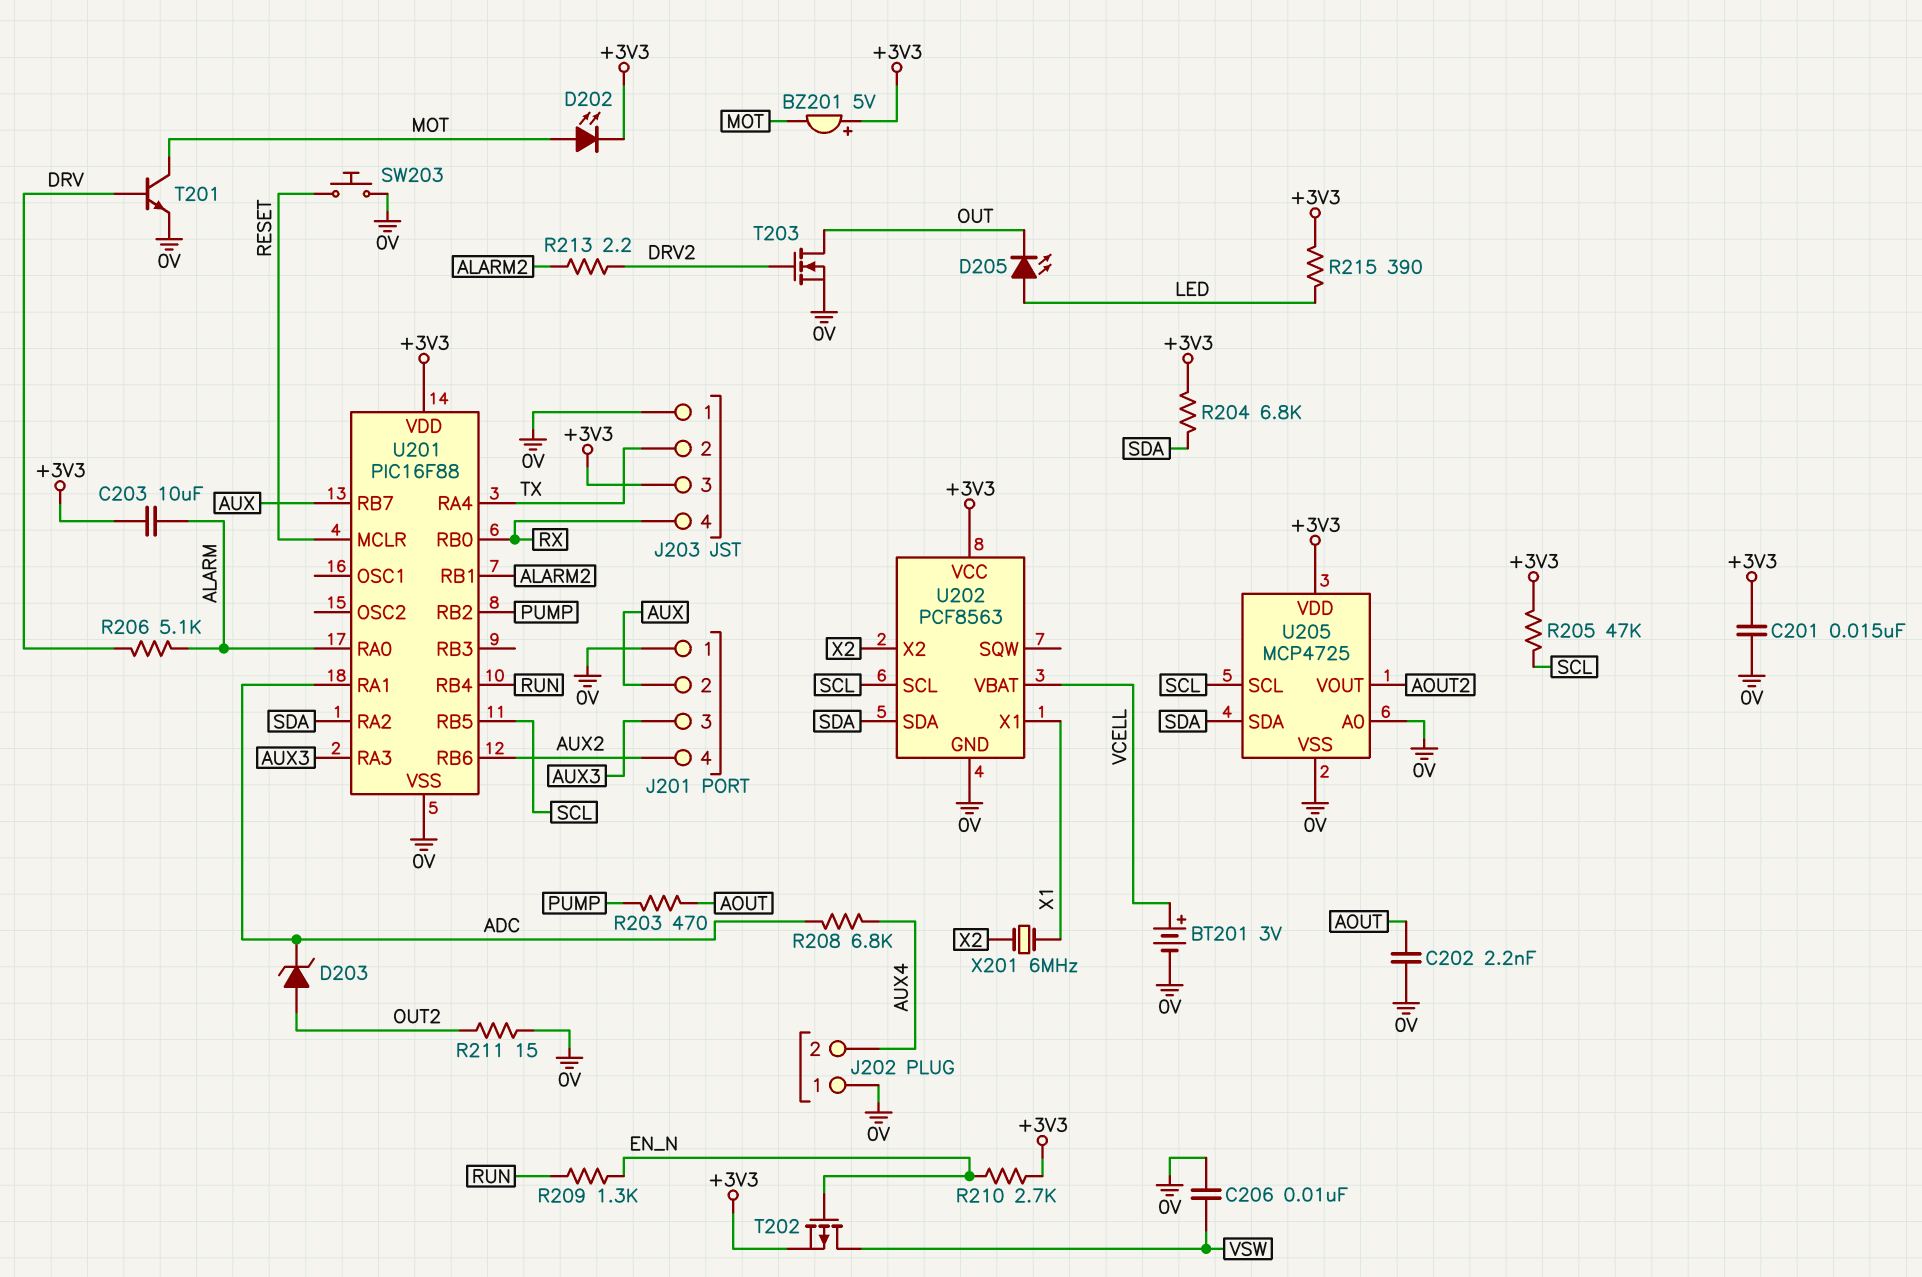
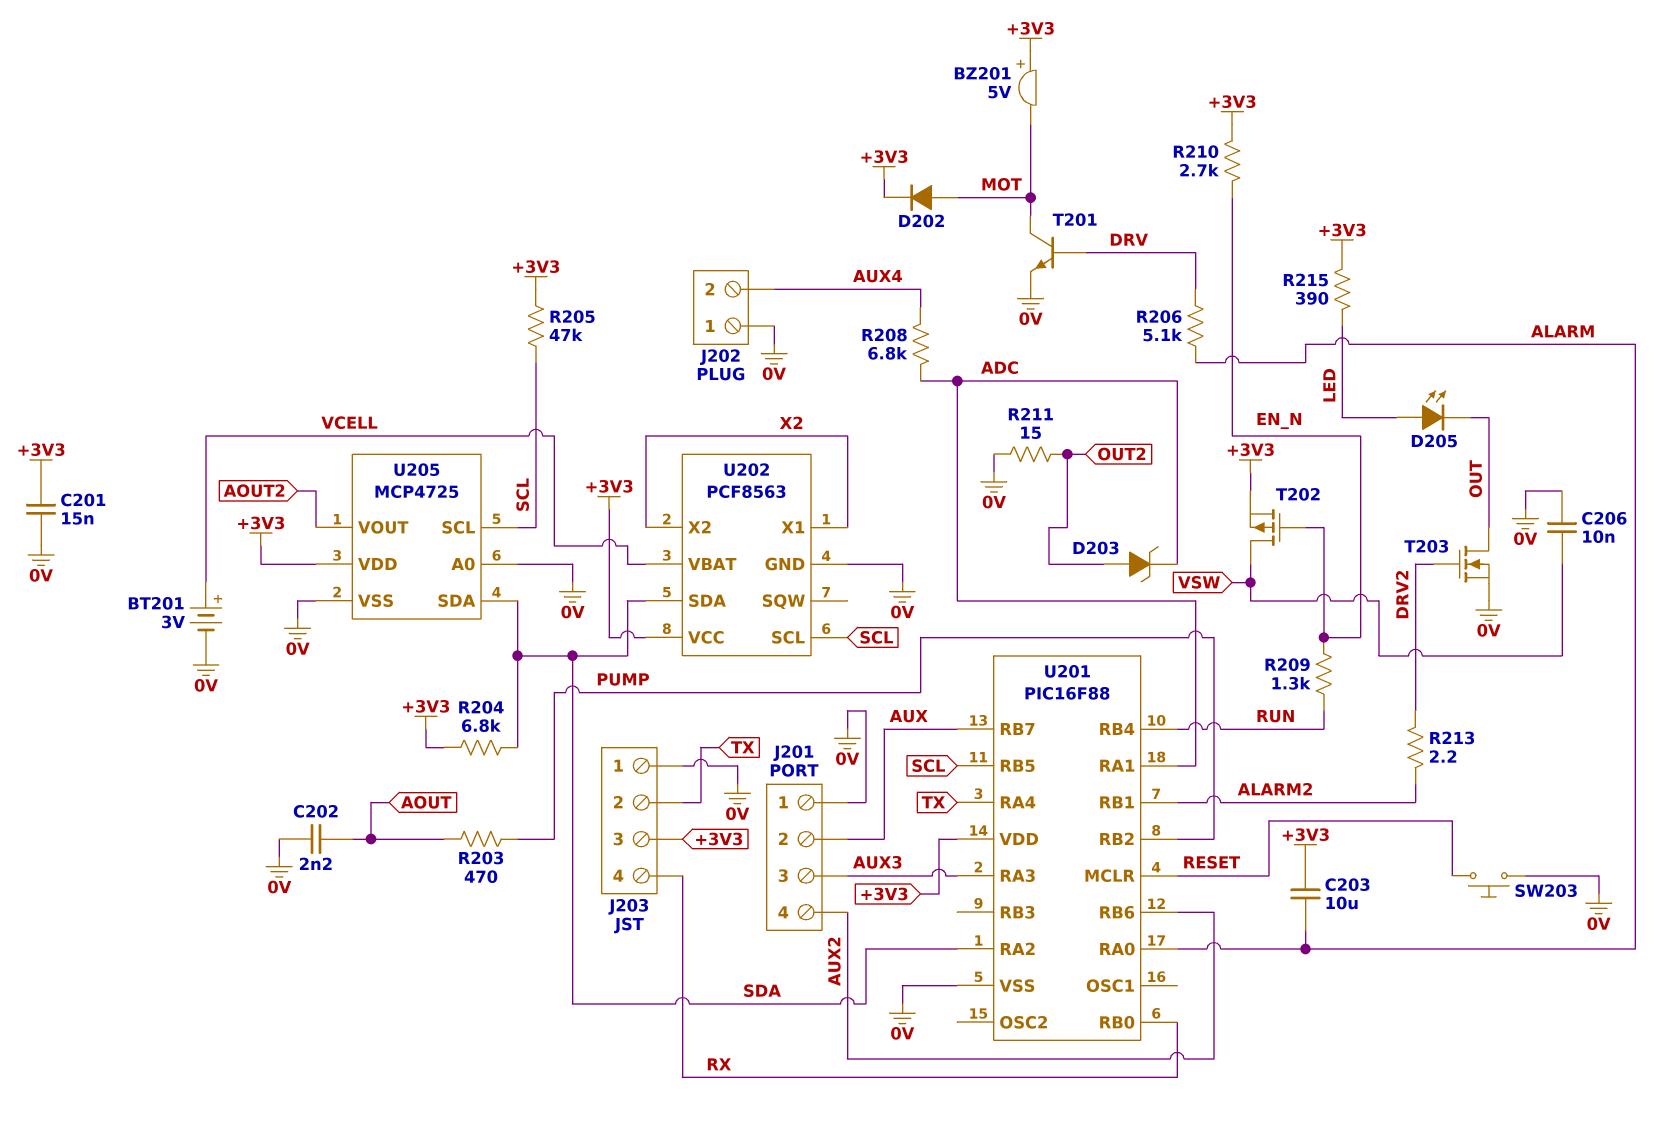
D202: LED (A MOT, K +3V3) -> diode (A MOT, K +3V3)
U202 pin X1: X1 -> X2
X201: 6MHz (X1, X2) -> none

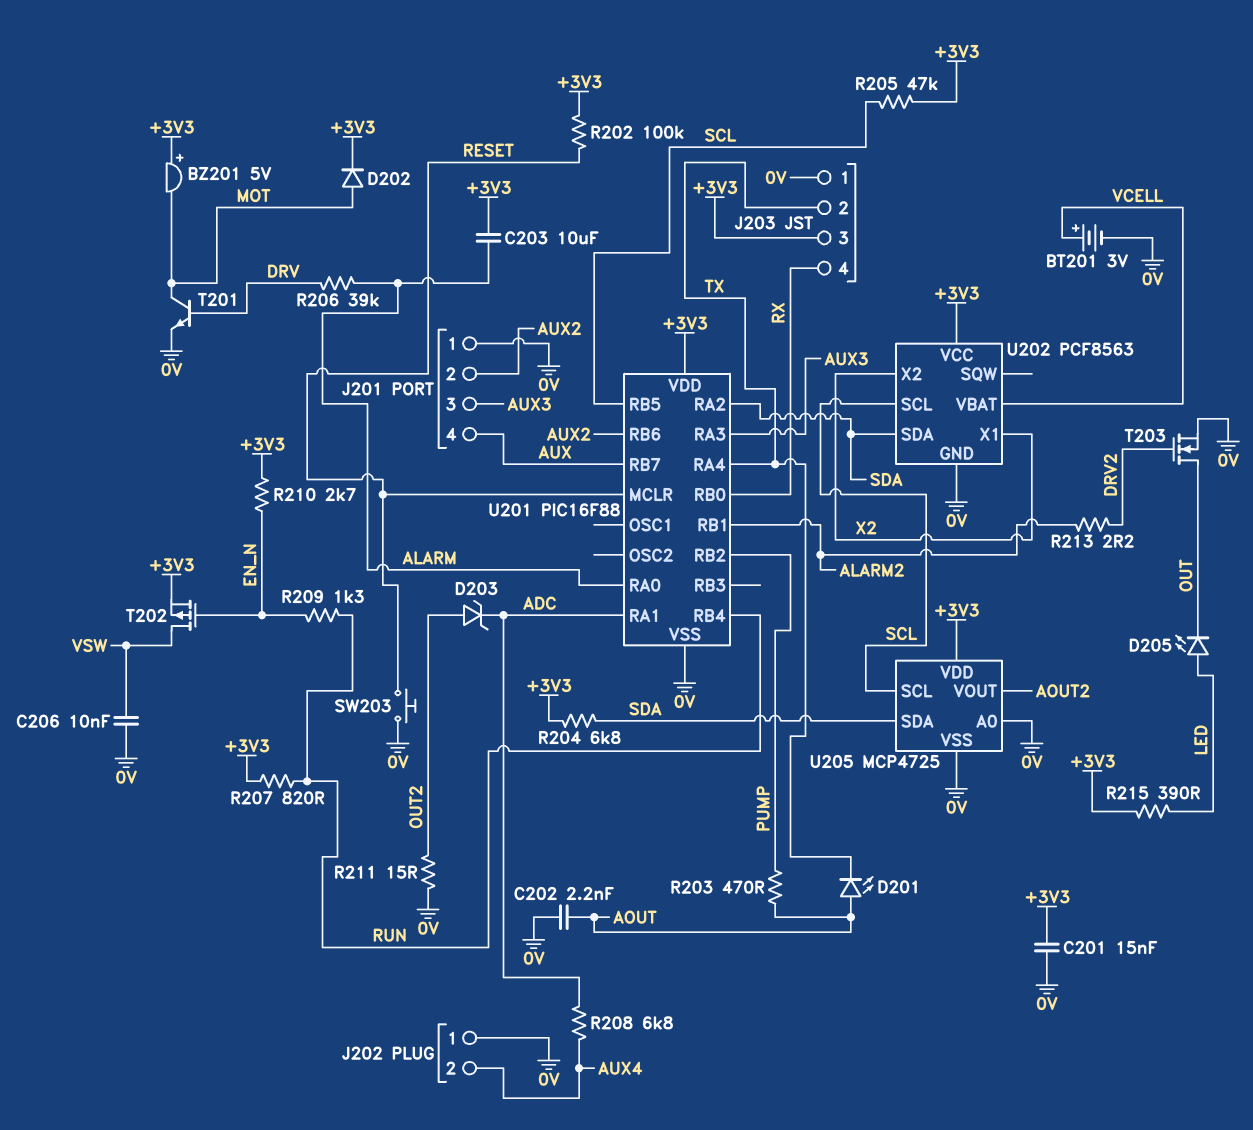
D201: none -> LED (A AOUT, K TX)
J201 pin 2: AUX -> AUX2
J201 pin 4: AUX2 -> AUX
R202: none -> 100k (+3V3, RESET)
R206: 5.1k (ALARM, DRV) -> 39k (ALARM, DRV)
R207: none -> 820 (+3V3, RUN)

